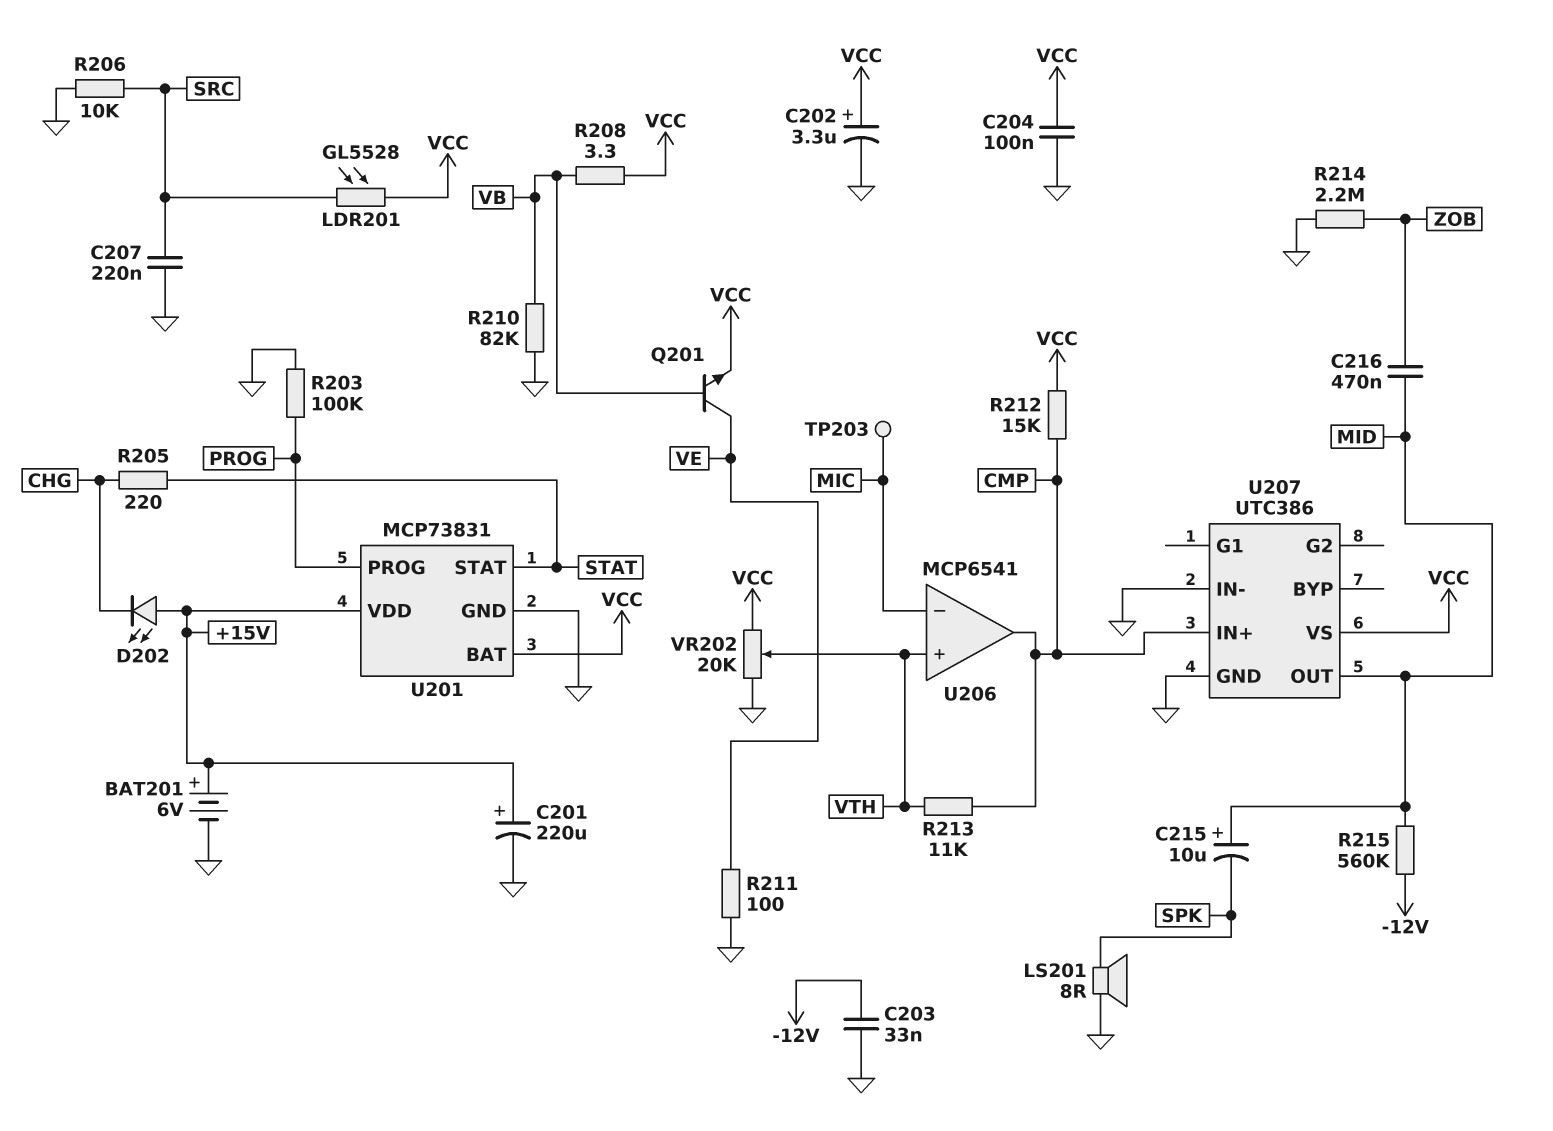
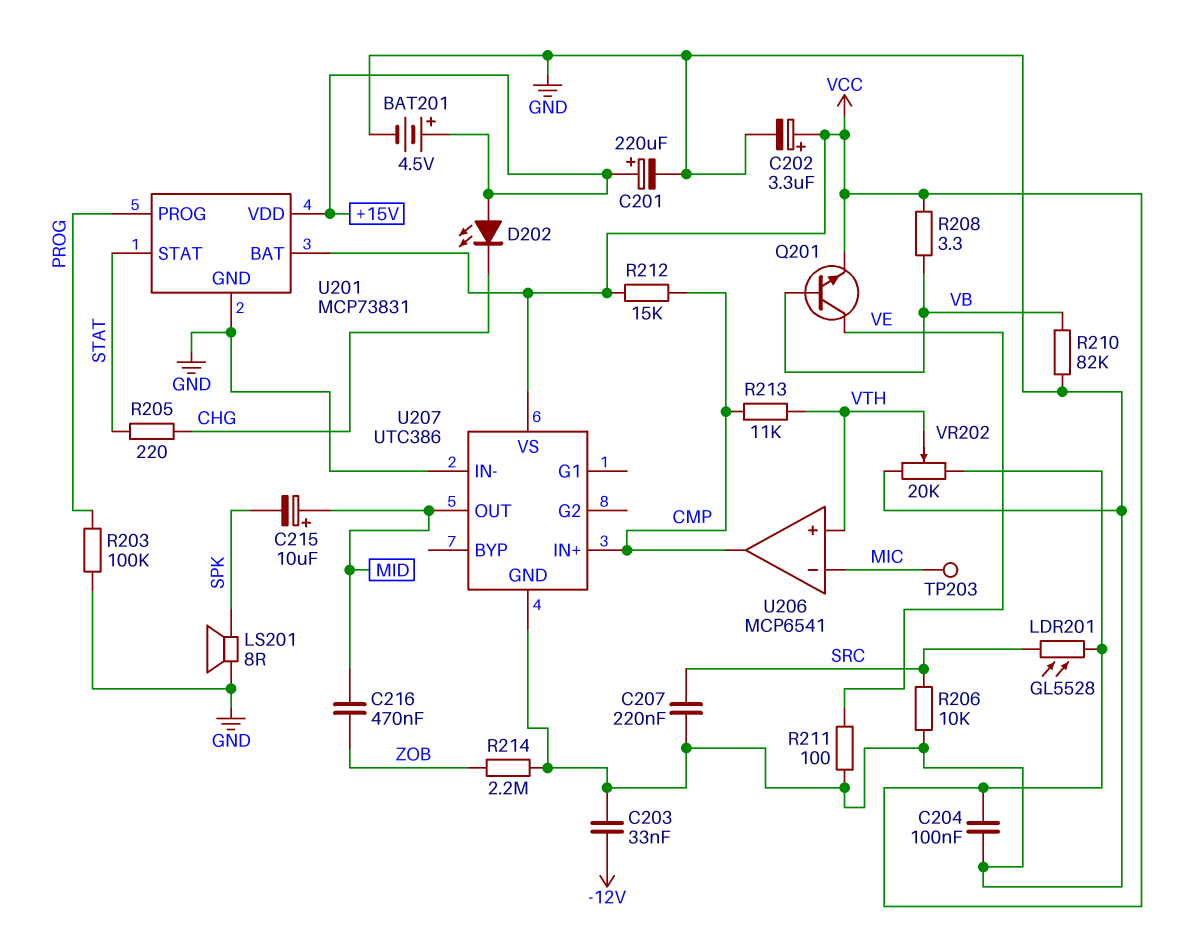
BAT201: 6V (plus +15V, minus GND) -> 4.5V (plus +15V, minus GND)
R215: 560k (-12V, MID) -> none

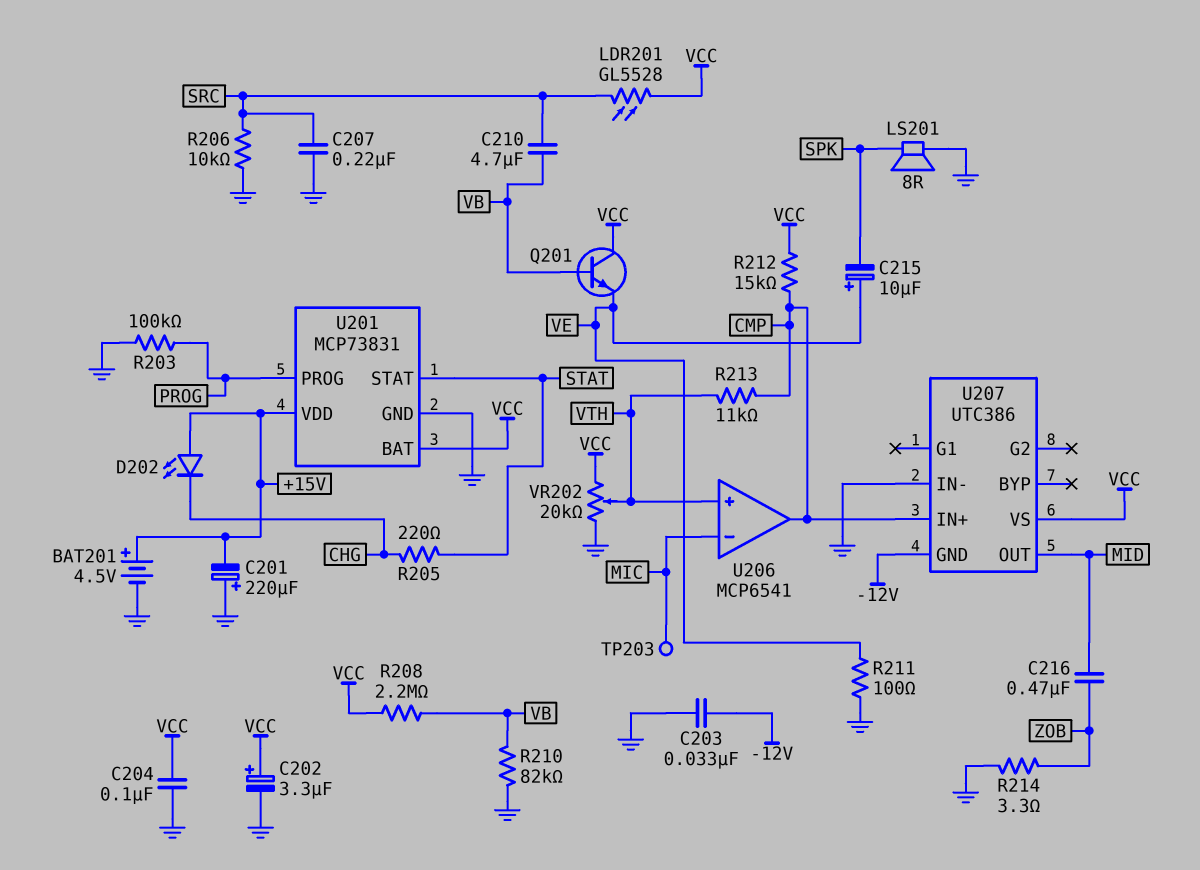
C201: 220uF (plus +15V, minus GND) -> 220uF (plus GND, minus +15V)
C210: none -> 4.7uF (SRC, VB)
C215: 10uF (plus MID, minus SPK) -> 10uF (plus VE, minus SPK)
Q201: NPN (B VB, C VE, E VCC) -> NPN (B VB, C VCC, E VE)
R208: 3.3 (VB, VCC) -> 2.2M (VB, VCC)
R214: 2.2M (GND, ZOB) -> 3.3 (GND, ZOB)
U207 pin GND: GND -> -12V

